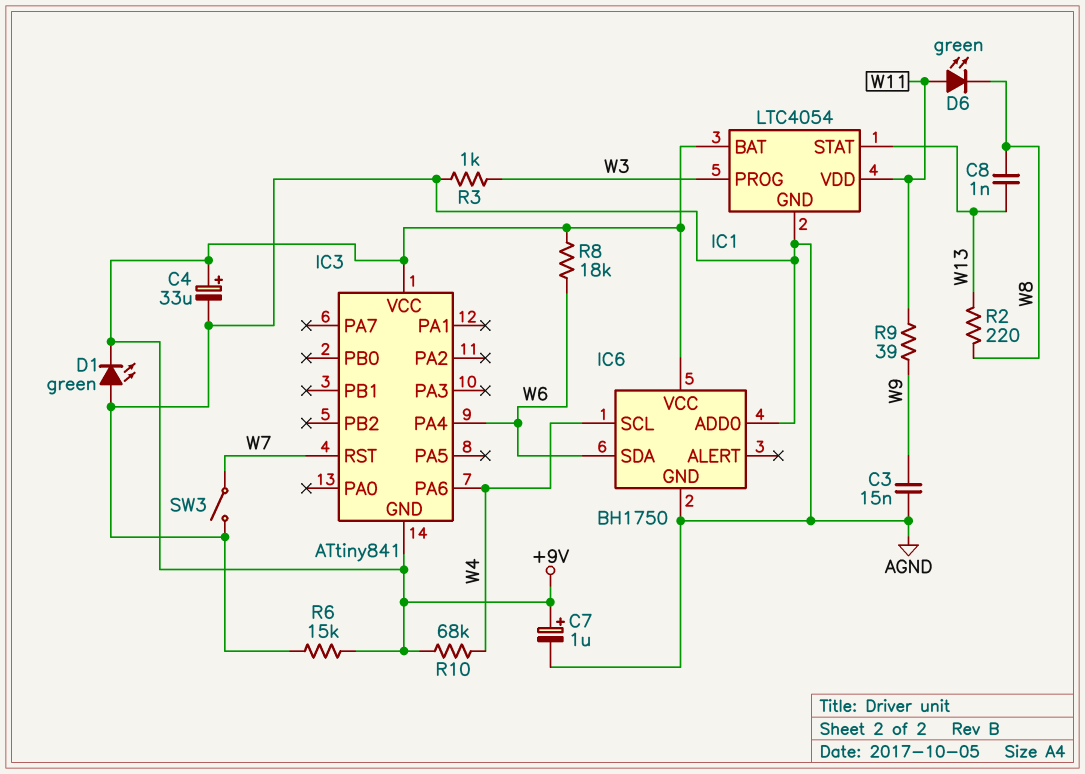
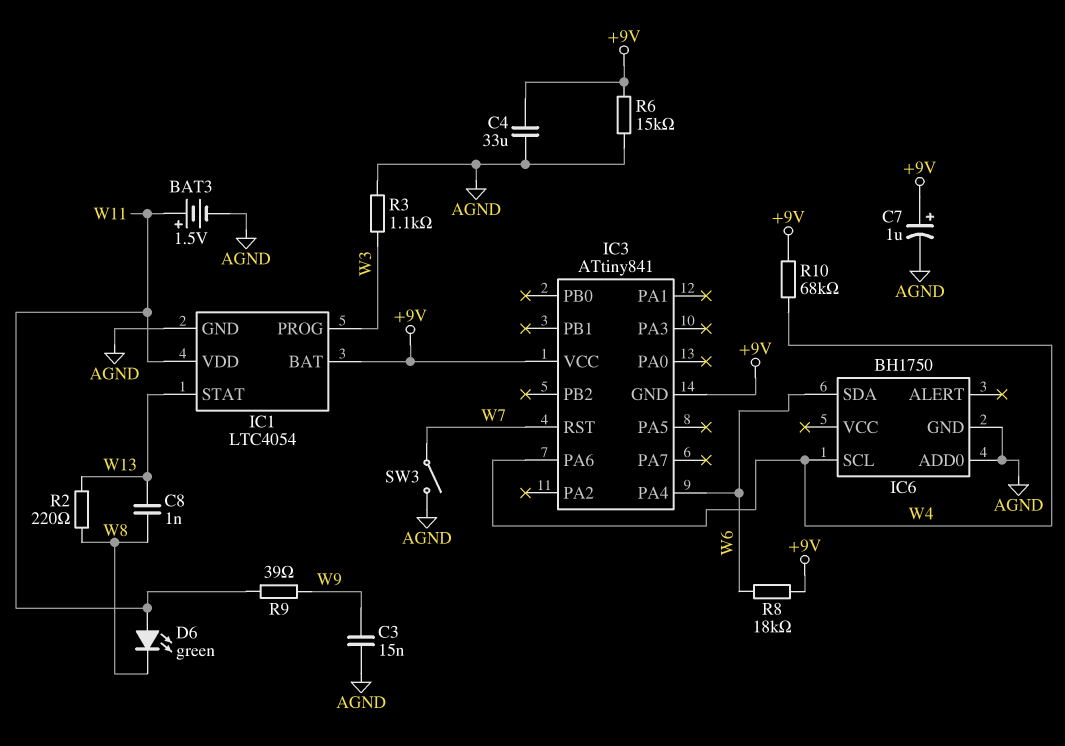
BAT3: none -> 1.5V (plus W11, minus AGND)
C4: 33uF (plus +9V, minus AGND) -> 33uF (+9V, AGND)
D1: LED green (A AGND, K +9V) -> none
IC6 pin VCC: +9V -> none
R3: 1k (AGND, W3) -> 1.1k (AGND, W3)

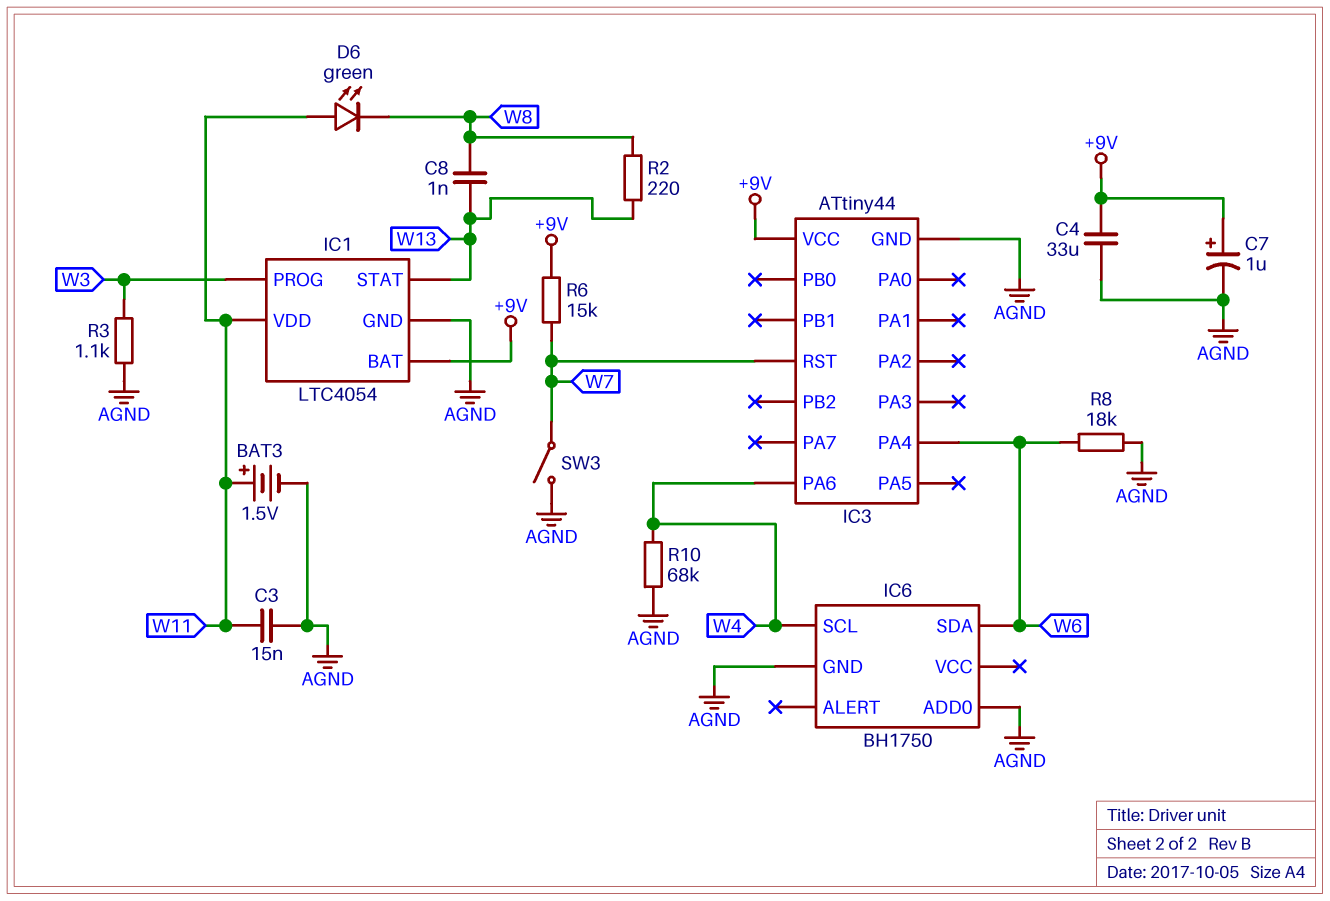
C3: 15nF (AGND, W9) -> 15nF (AGND, W11)
IC3: ATtiny841 -> ATtiny44
IC3 pin GND: +9V -> AGND
R6: 15k (+9V, AGND) -> 15k (+9V, W7)
R8: 18k (+9V, W6) -> 18k (AGND, W6)
R9: 39 (W9, W11) -> none
R10: 68k (+9V, W4) -> 68k (AGND, W4)

